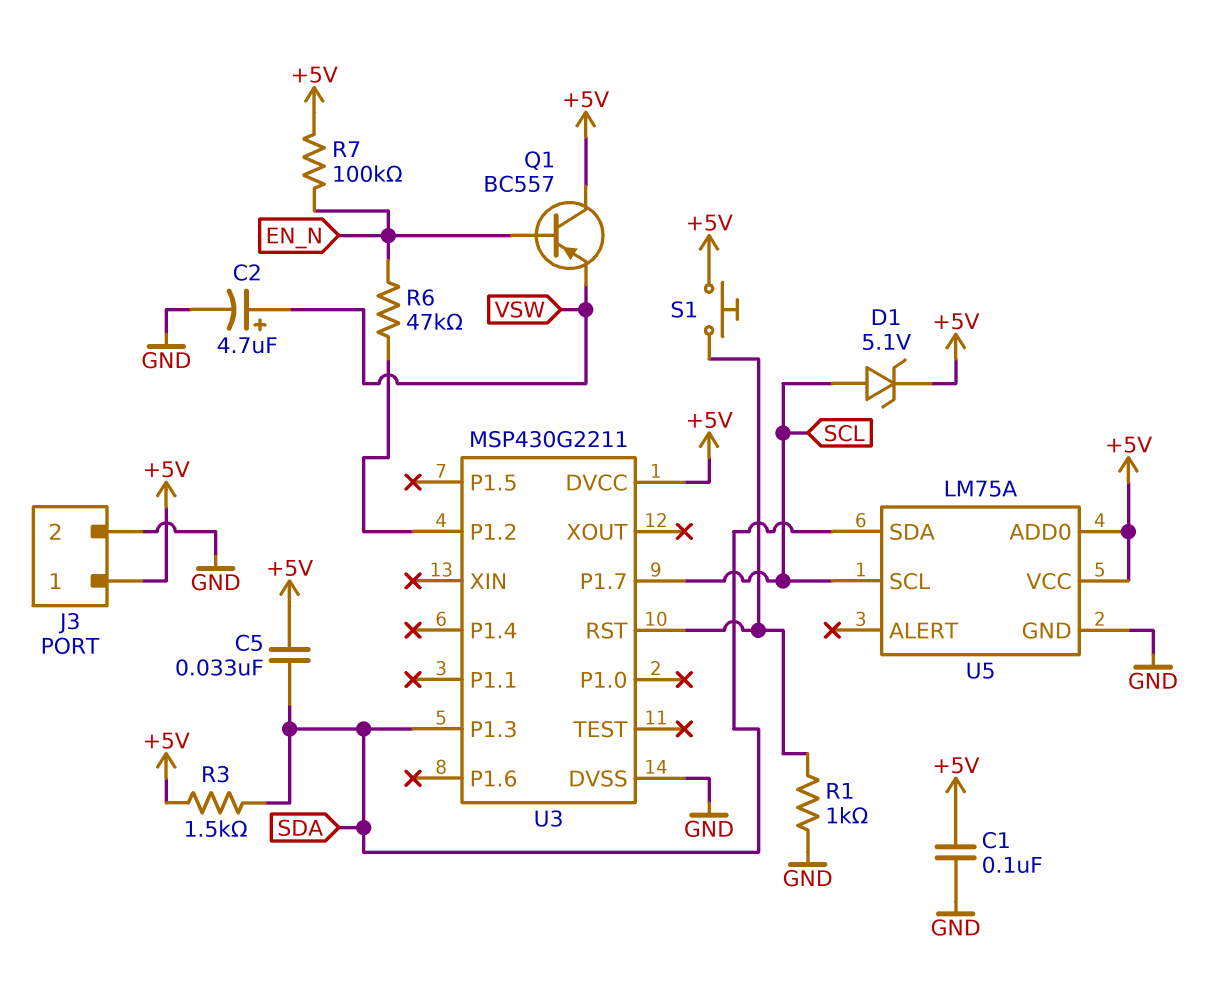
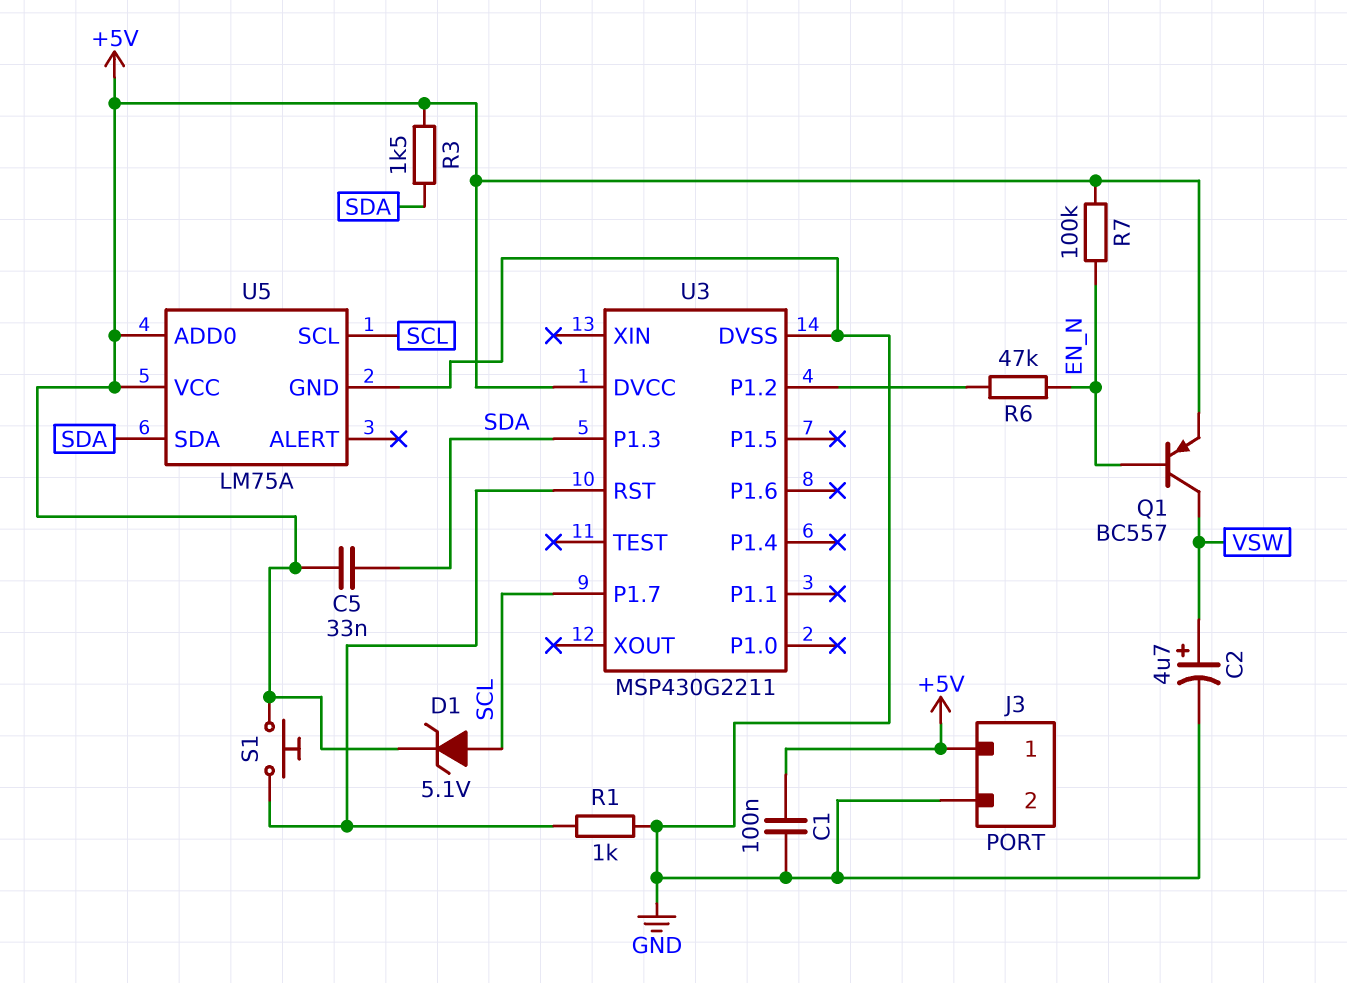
Q1: PNP BC557 (B EN_N, C +5V, E VSW) -> PNP BC557 (B EN_N, C VSW, E +5V)

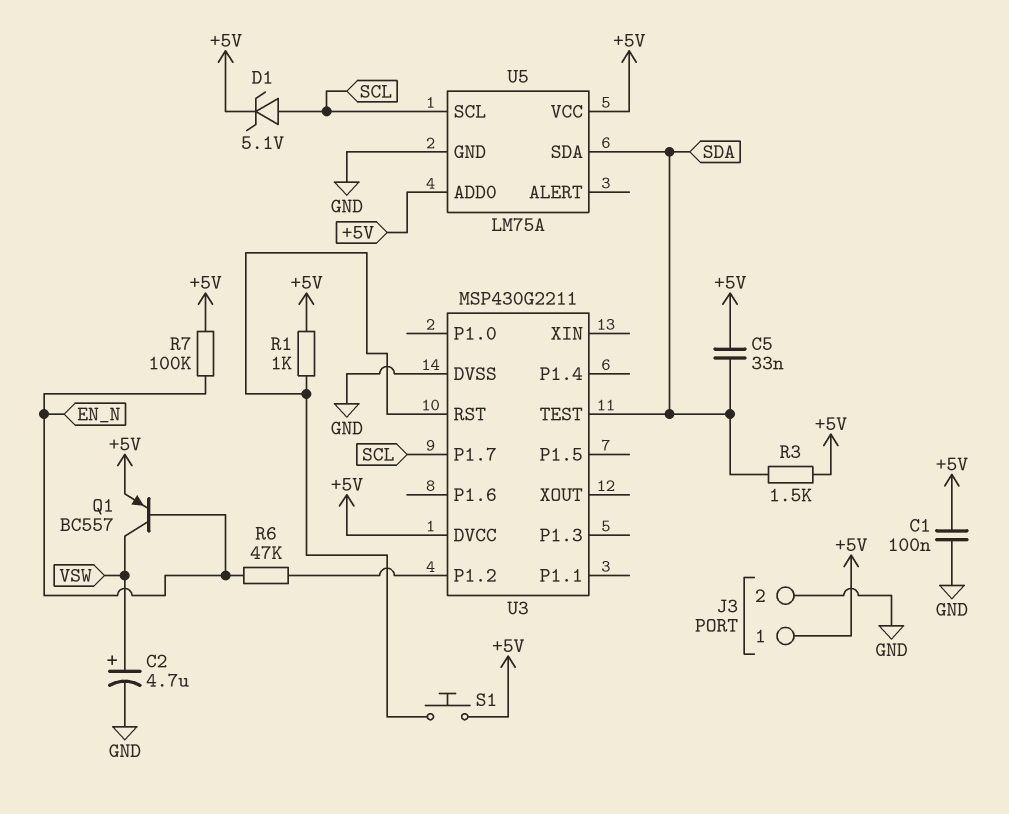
R1: 1k (GND, U3/RST) -> 1k (+5V, U3/RST)
U3 pin P1.3: SDA -> none
U3 pin TEST: none -> SDA

